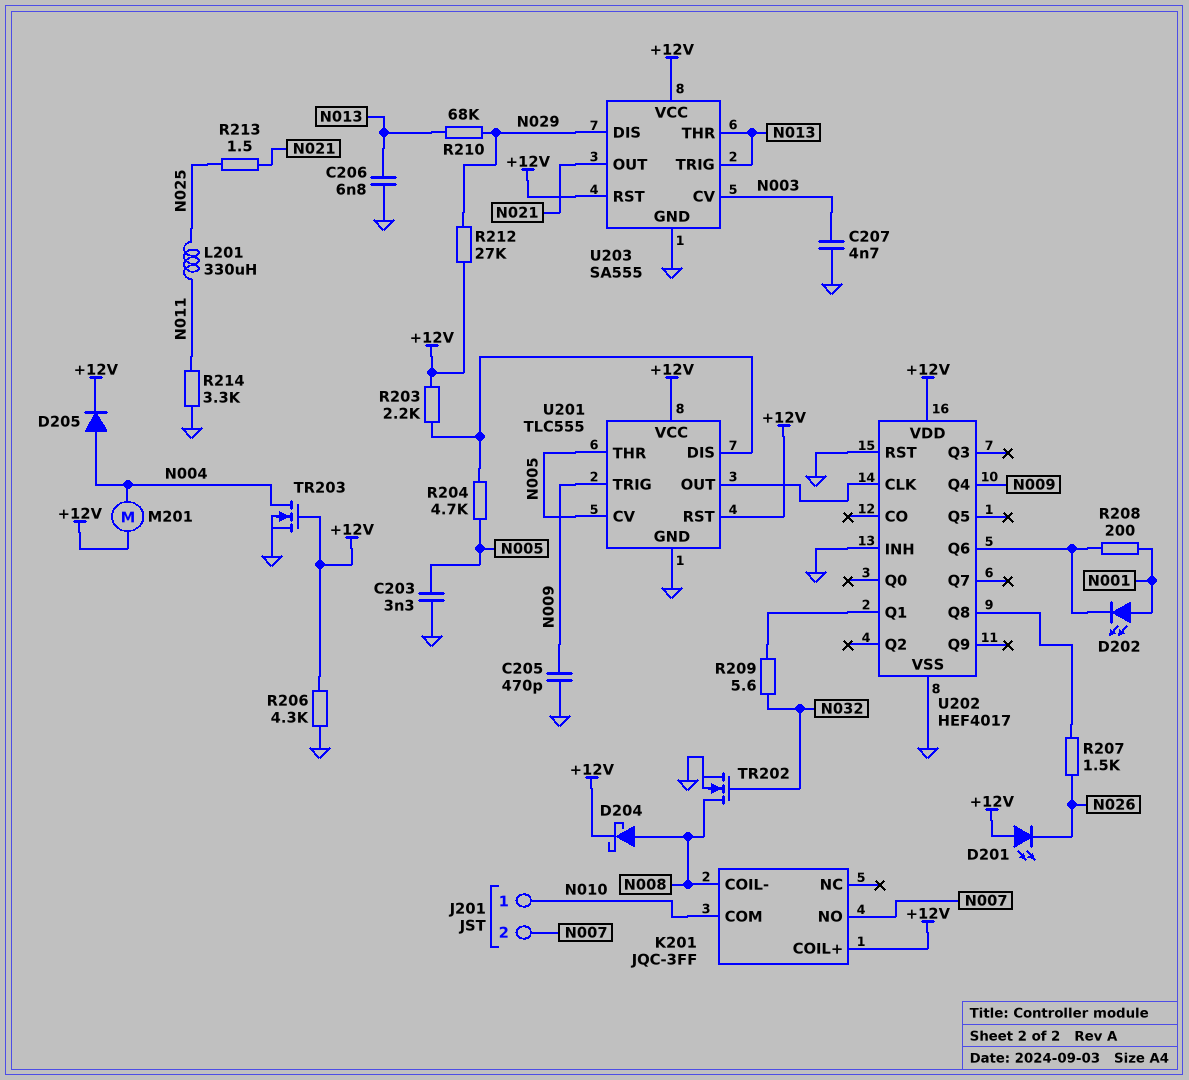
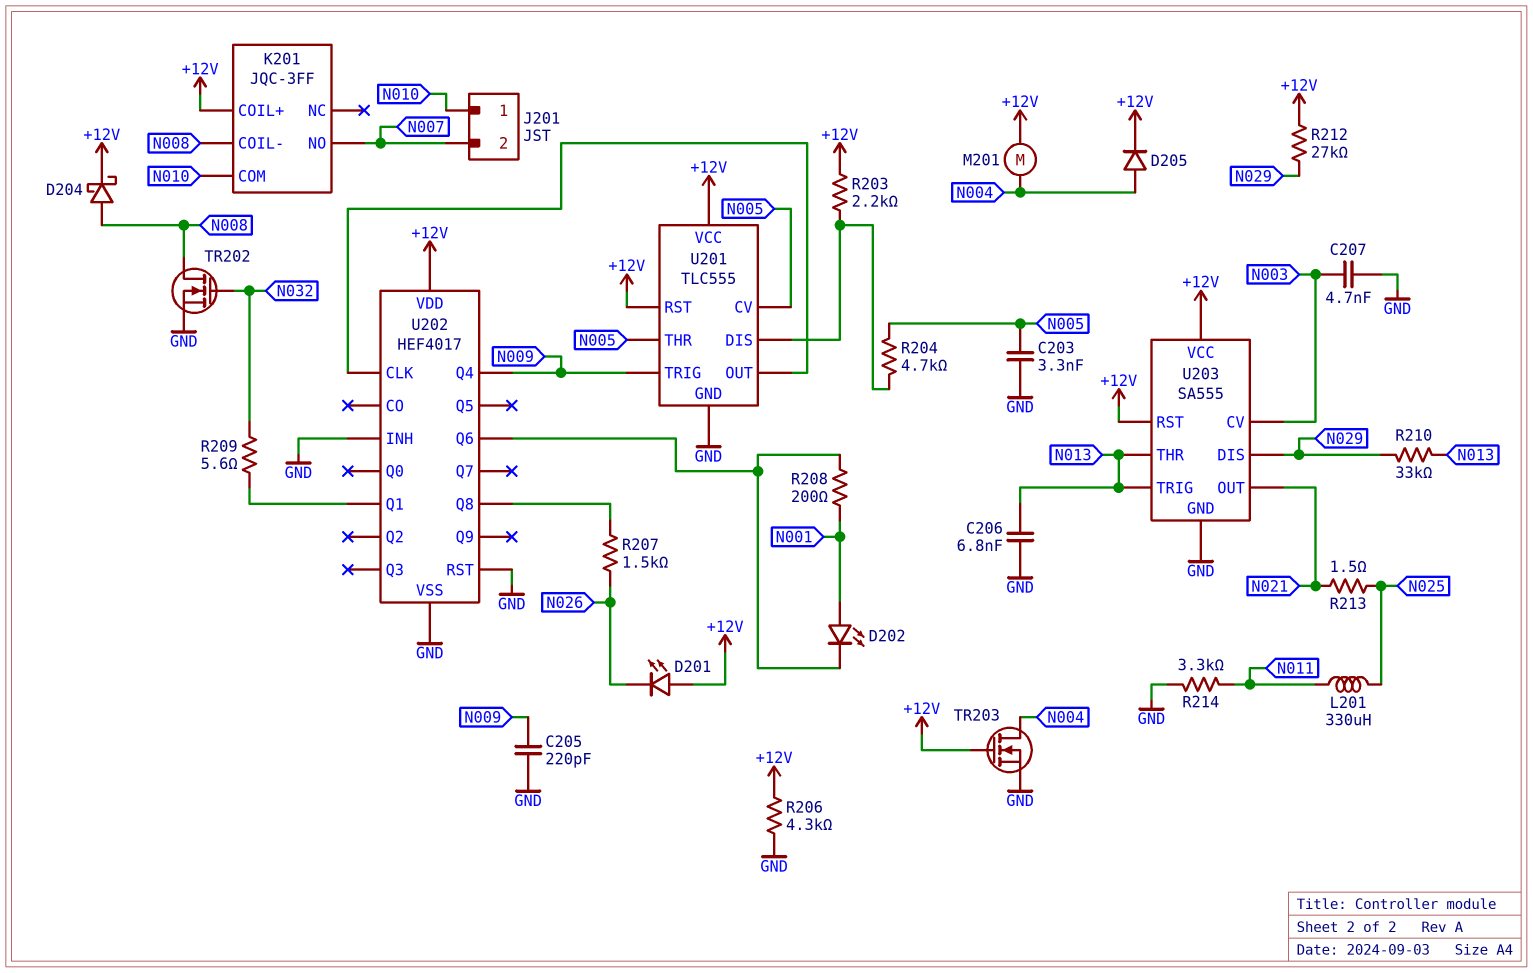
C205: 470pF (GND, N009) -> 220pF (GND, N009)
R210: 68k (N013, N029) -> 33k (N013, N029)

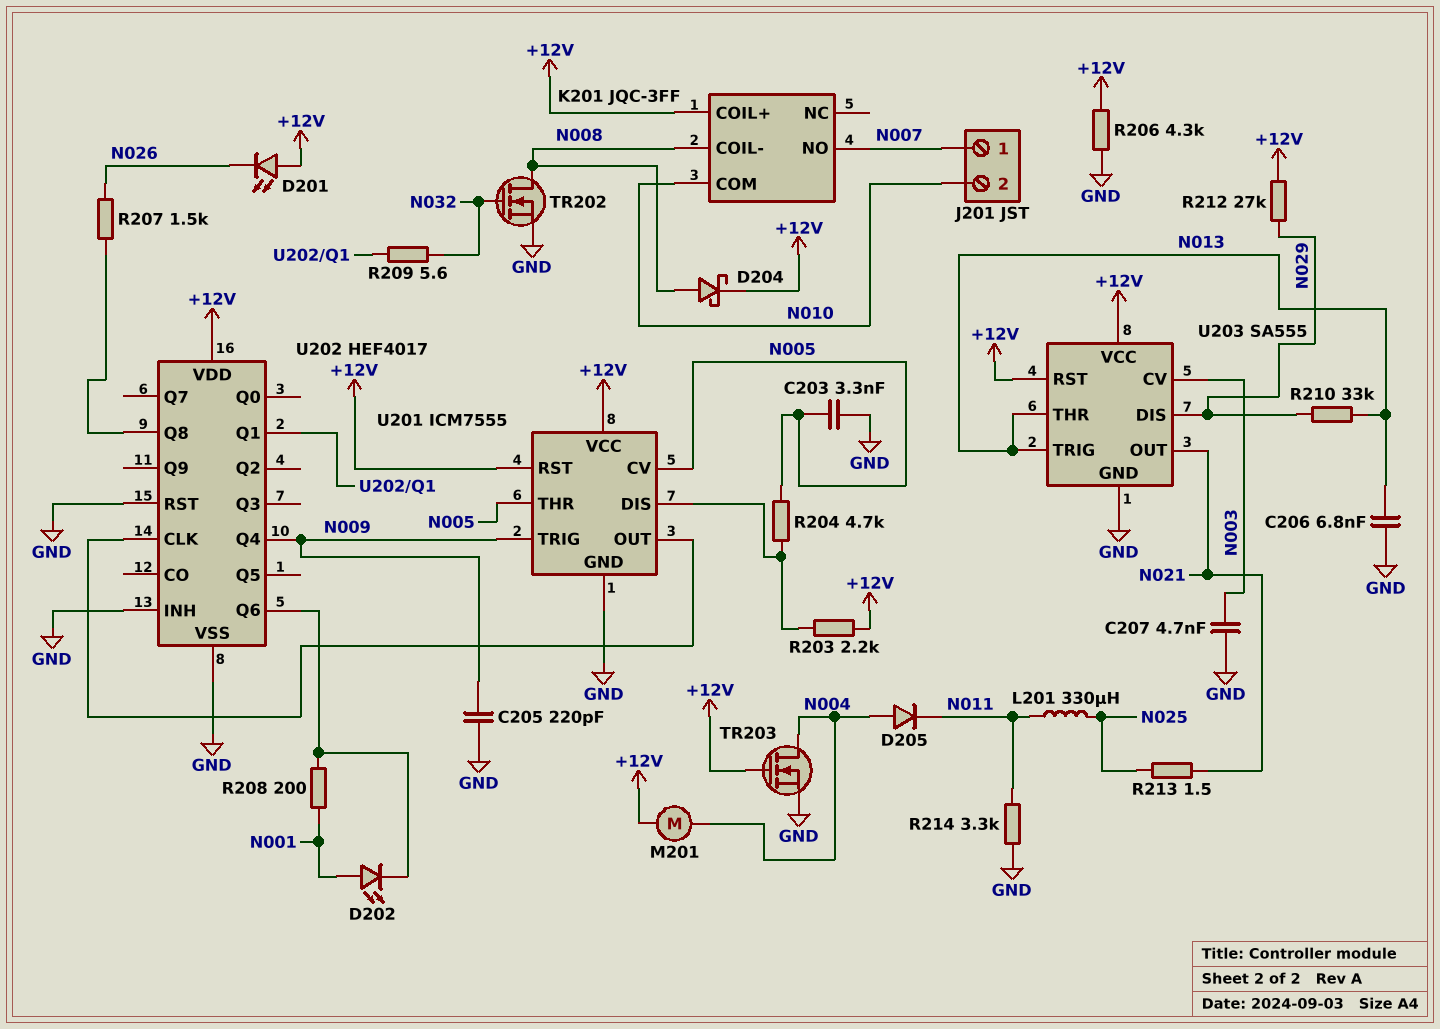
D205: diode (A N004, K +12V) -> diode (A N004, K N011)
J201 pin 1: N010 -> N007
J201 pin 2: N007 -> N010
U201: TLC555 -> ICM7555

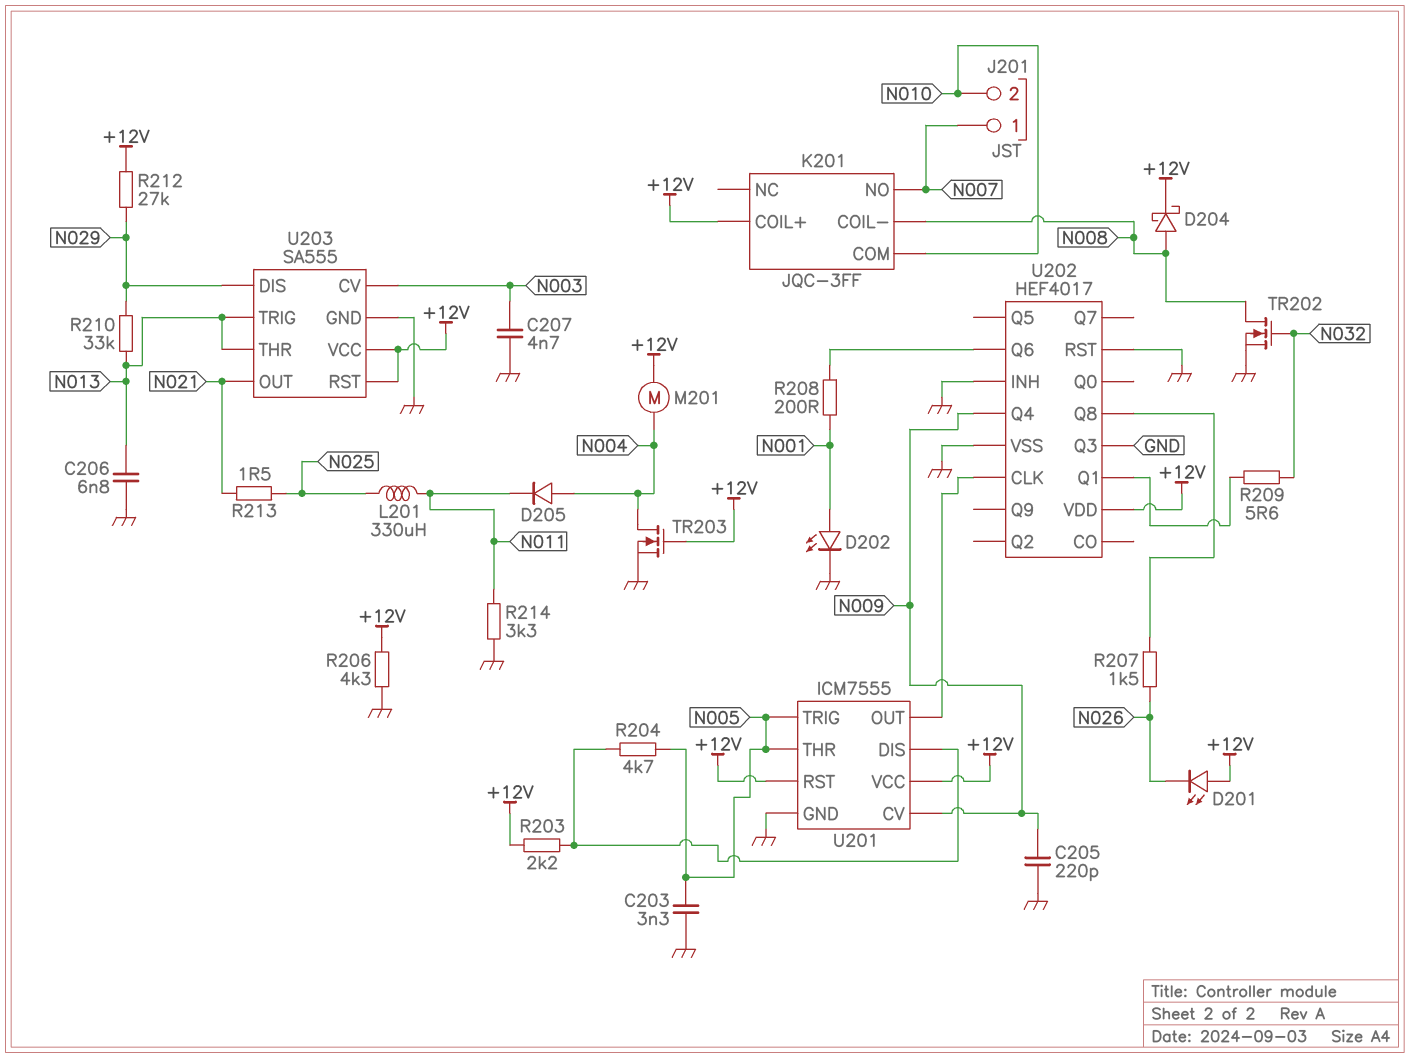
D202: LED (A N001, K U202/Q6) -> LED (A N001, K GND)
U201 pin CV: N005 -> N009
U201 pin TRIG: N009 -> N005
U202 pin Q3: none -> GND

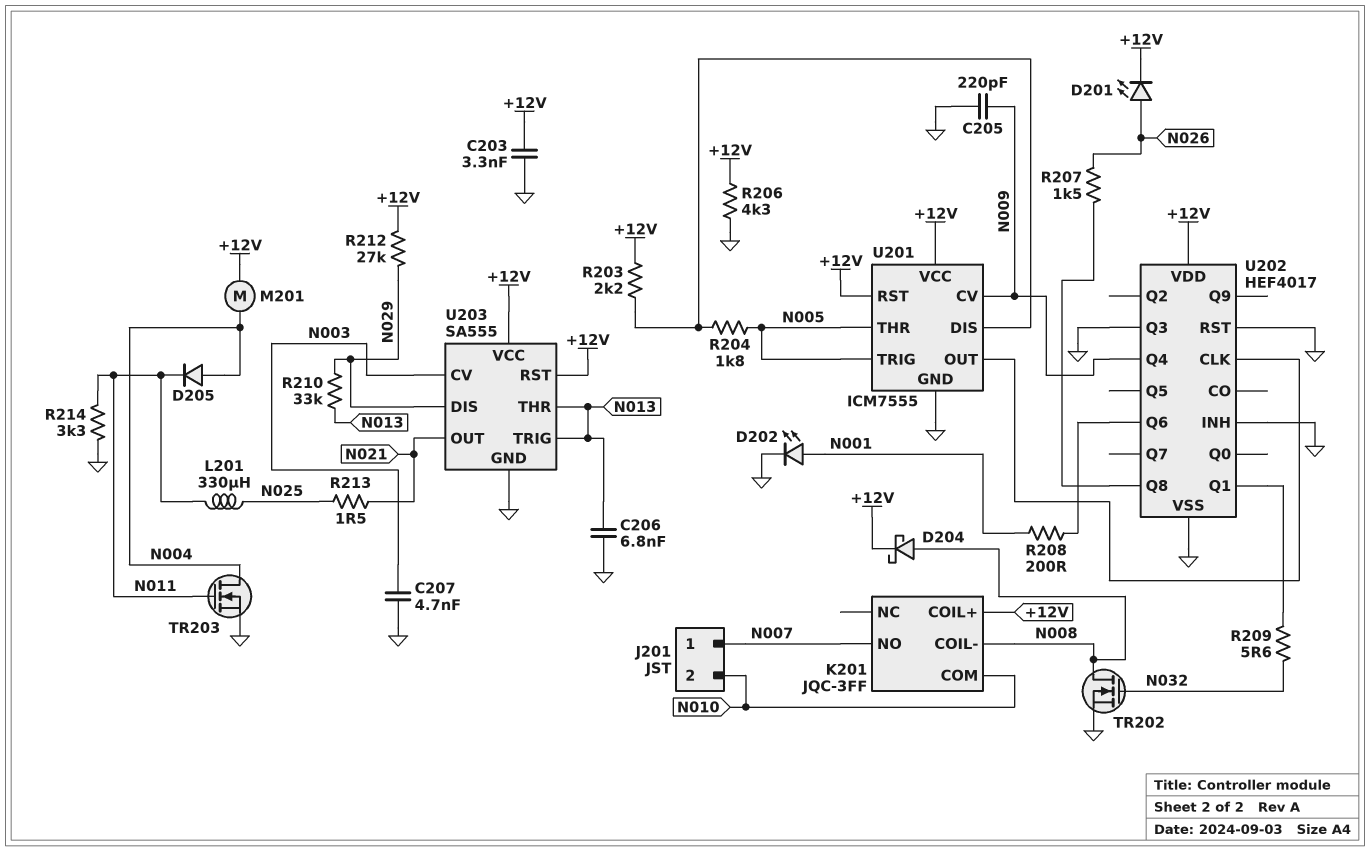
C203: 3.3nF (GND, N005) -> 3.3nF (+12V, GND)
D201: LED (A +12V, K N026) -> LED (A N026, K +12V)
R204: 4.7k (N005, U201/DIS) -> 1.8k (N005, U201/DIS)
TR203: NMOS (G +12V, D N004, S GND) -> NMOS (G N011, D N004, S GND)

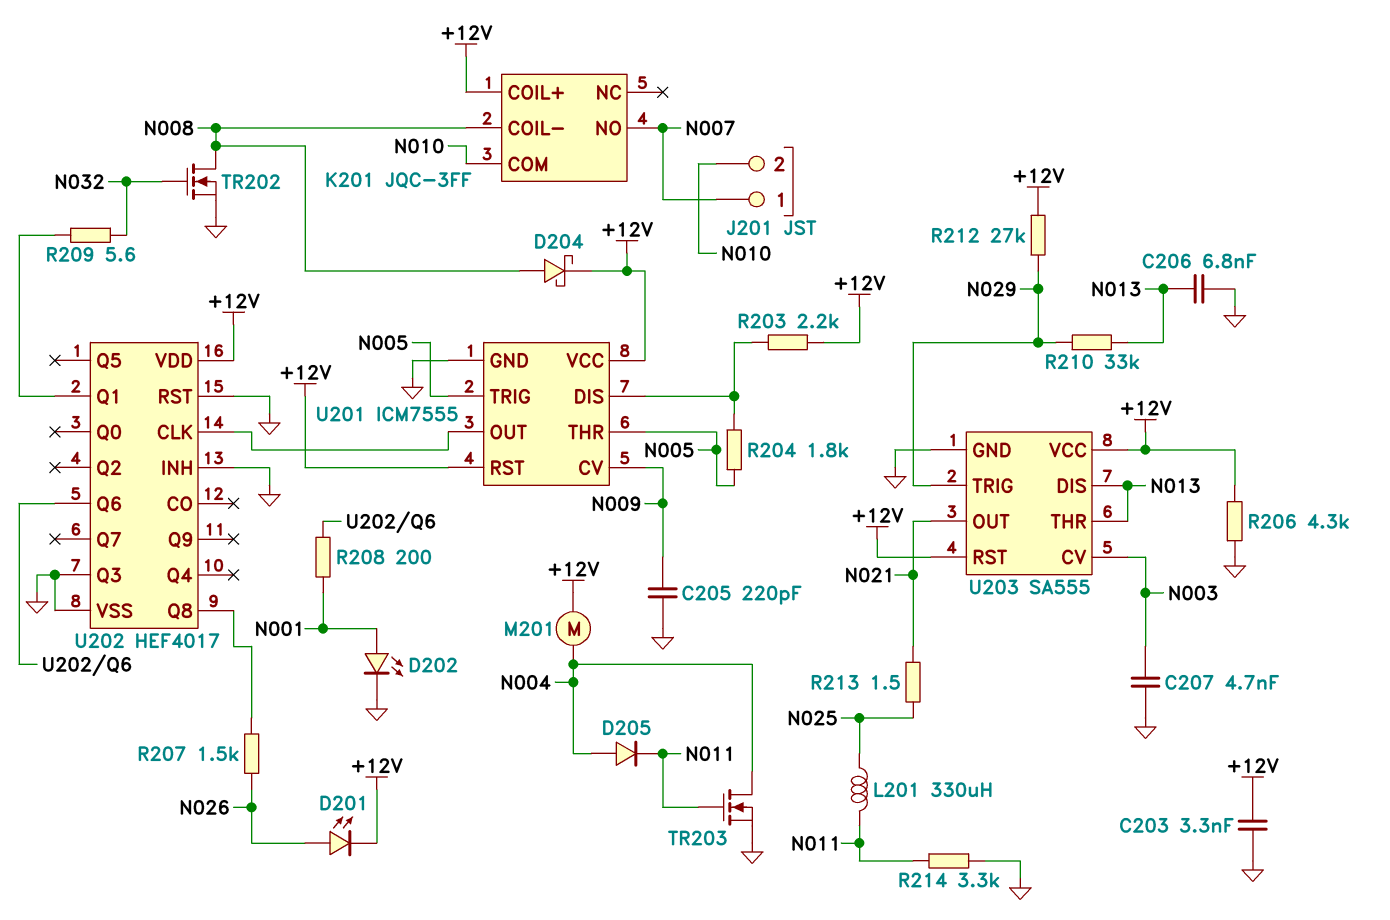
U202 pin Q4: N009 -> none
U203 pin DIS: N029 -> N013
U203 pin TRIG: N013 -> N029

